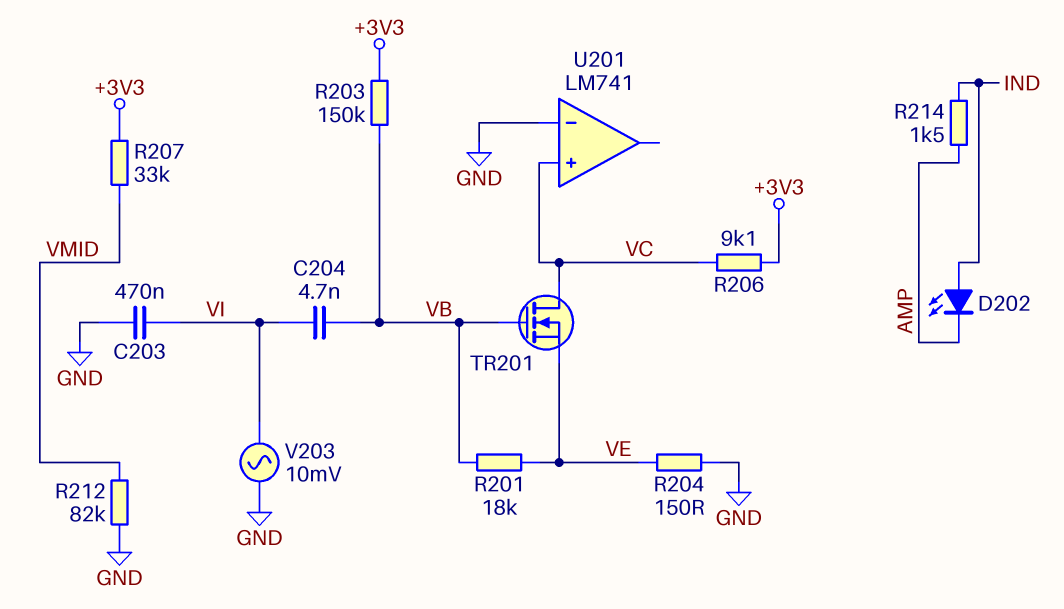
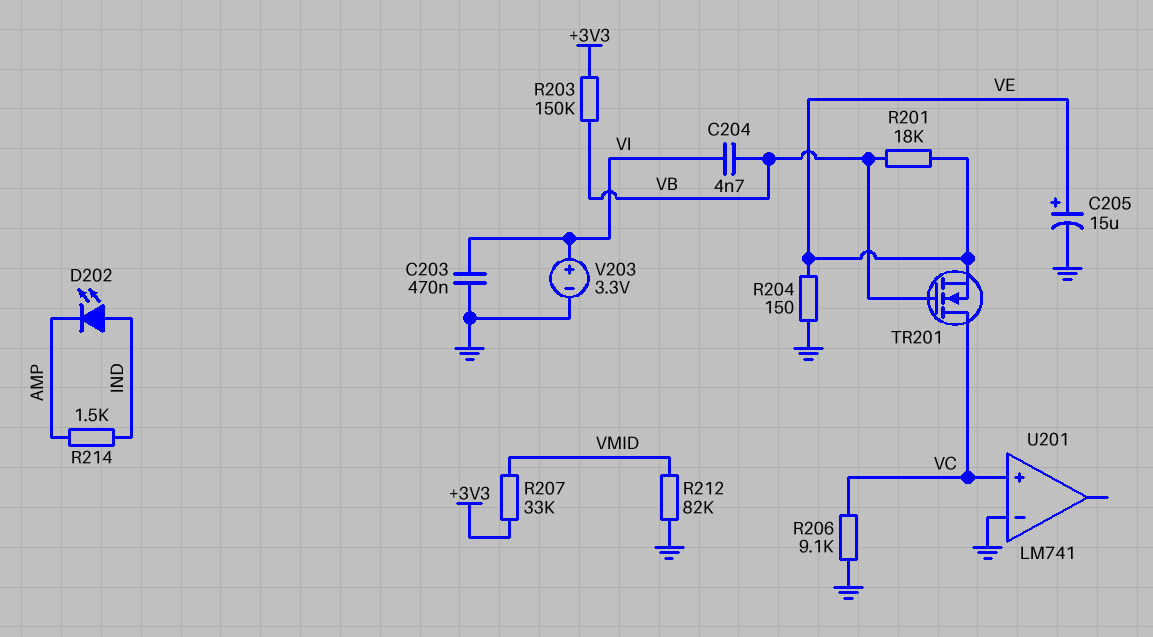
C205: none -> 15uF (plus VE, minus GND)
R206: 9.1k (+3V3, VC) -> 9.1k (GND, VC)
V203: AC 10mV (GND, VI) -> 3.3V (plus VI, minus GND)

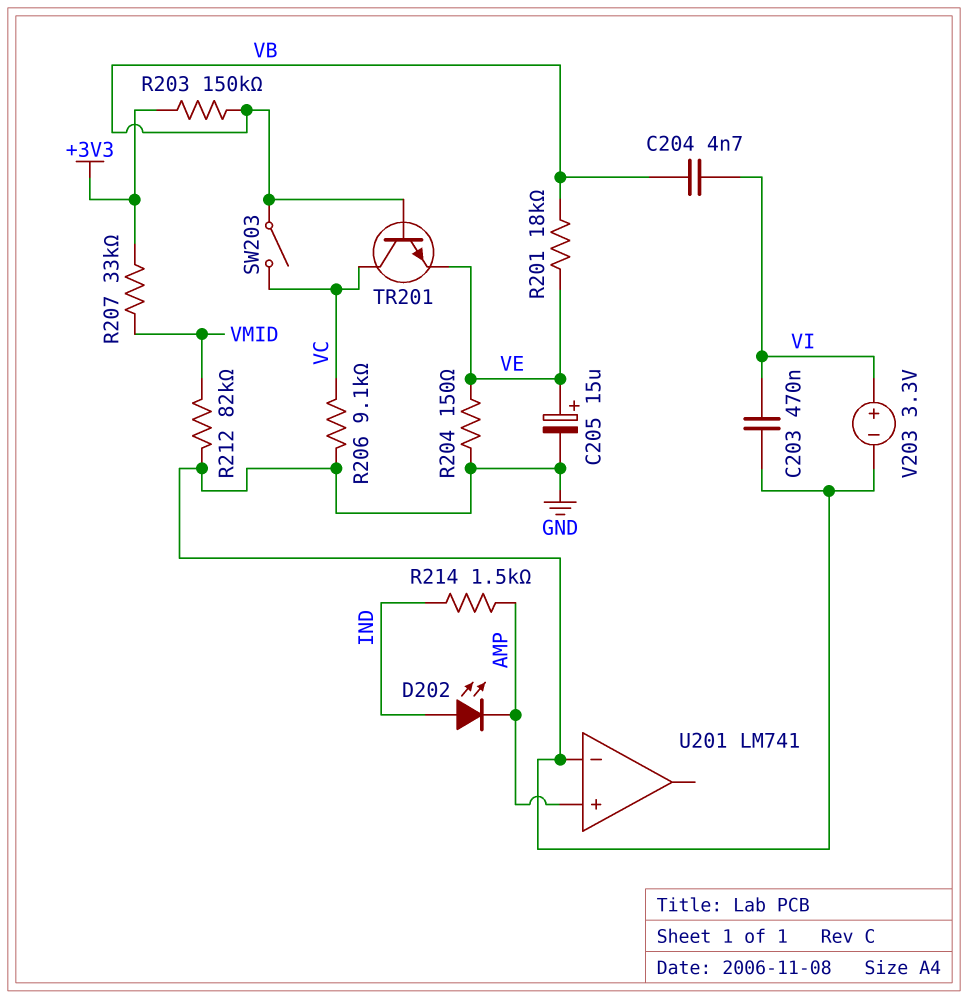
SW203: none -> switch (VB, VC)
TR201: NMOS (G VB, D VC, S VE) -> NPN (B VB, C VC, E VE)
U201 pin in+: VC -> AMP

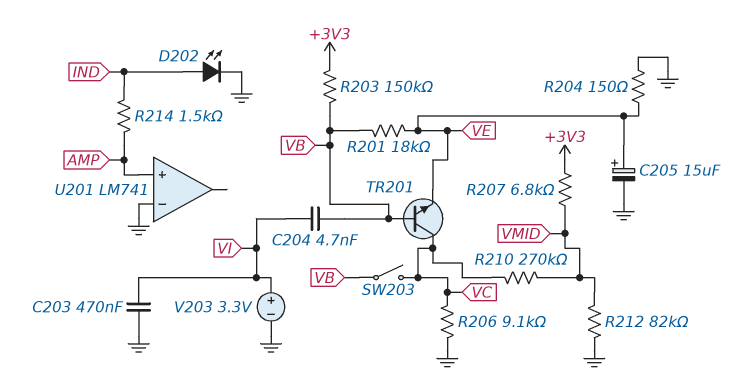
D202: LED (A IND, K AMP) -> LED (A IND, K GND)
R207: 33k (+3V3, VMID) -> 6.8k (+3V3, VMID)
R210: none -> 270k (VC, VMID)

